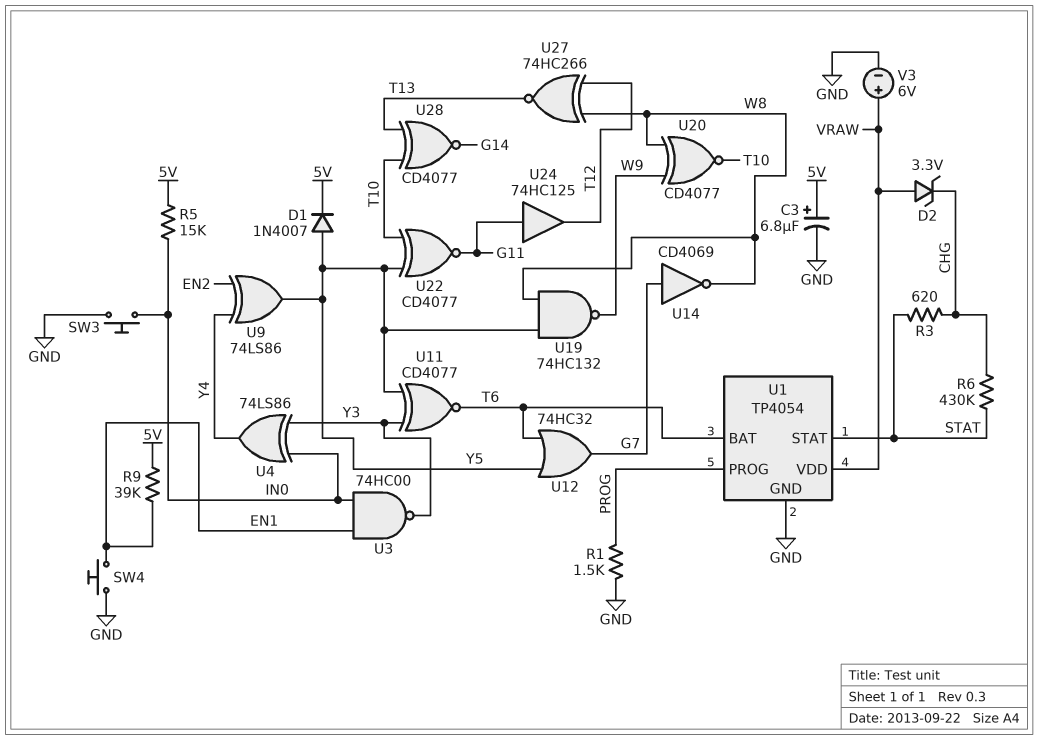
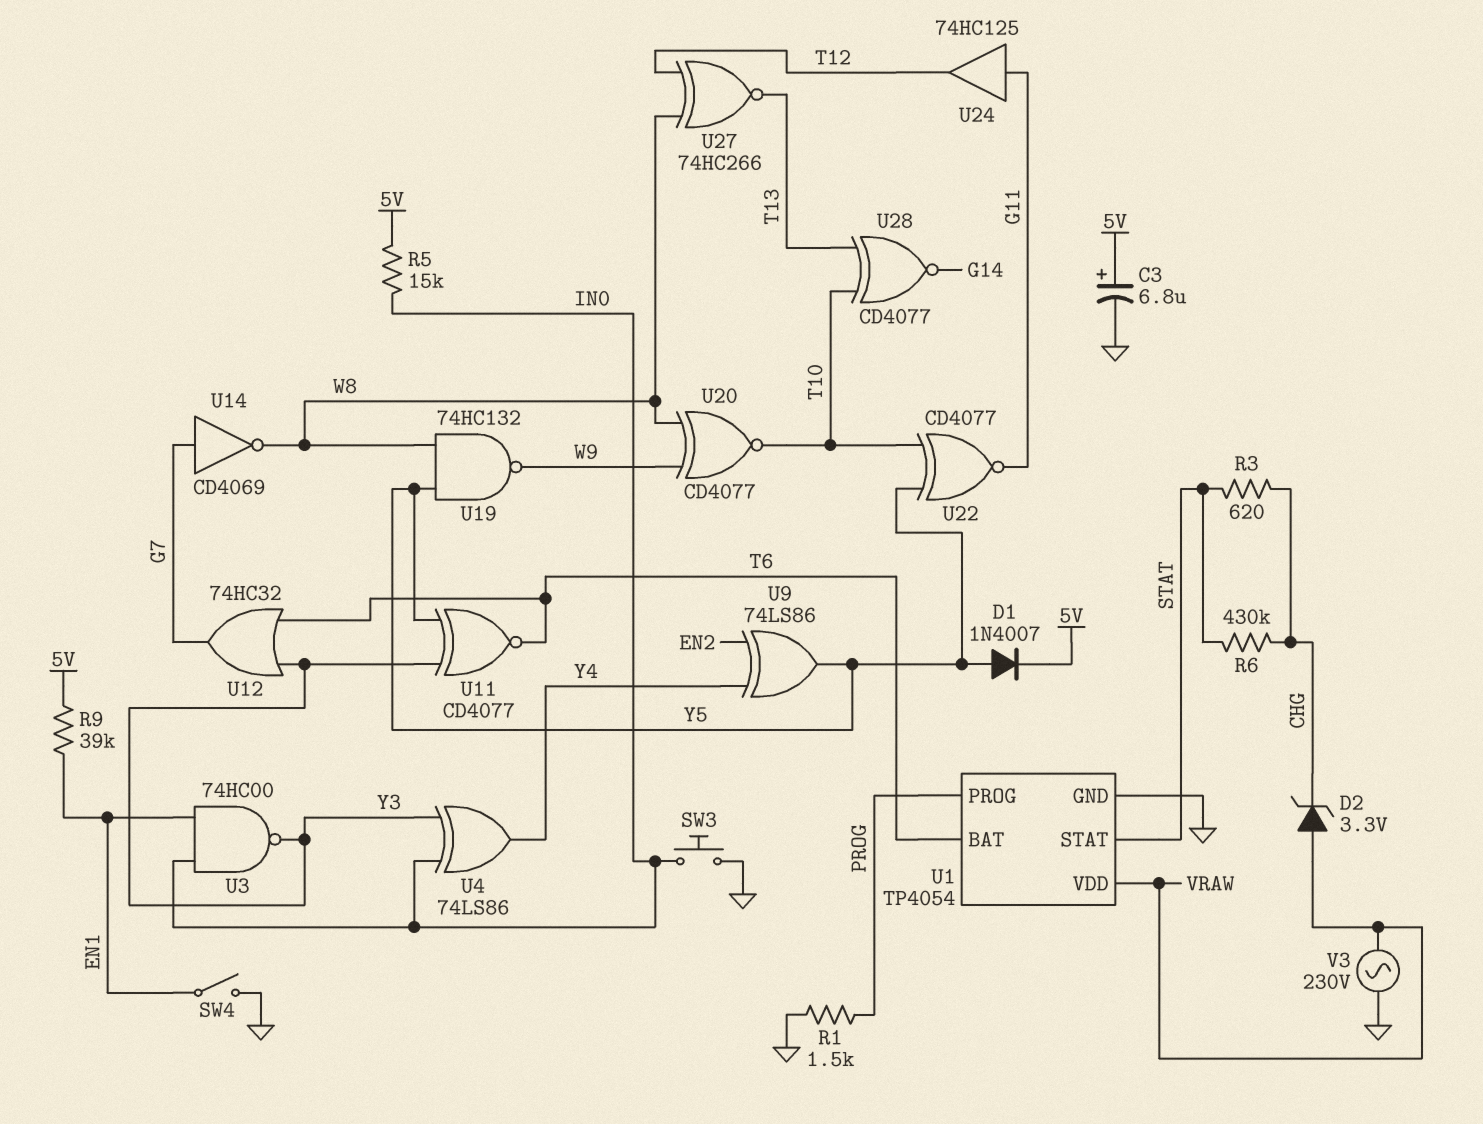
SW4: button (EN1, GND) -> switch (EN1, GND)
U12: OR 74HC32 (in T6, in Y5, out G7) -> OR 74HC32 (in T6, in Y3, out G7)
V3: 6V (plus VRAW, minus GND) -> AC 230V (GND, VRAW)

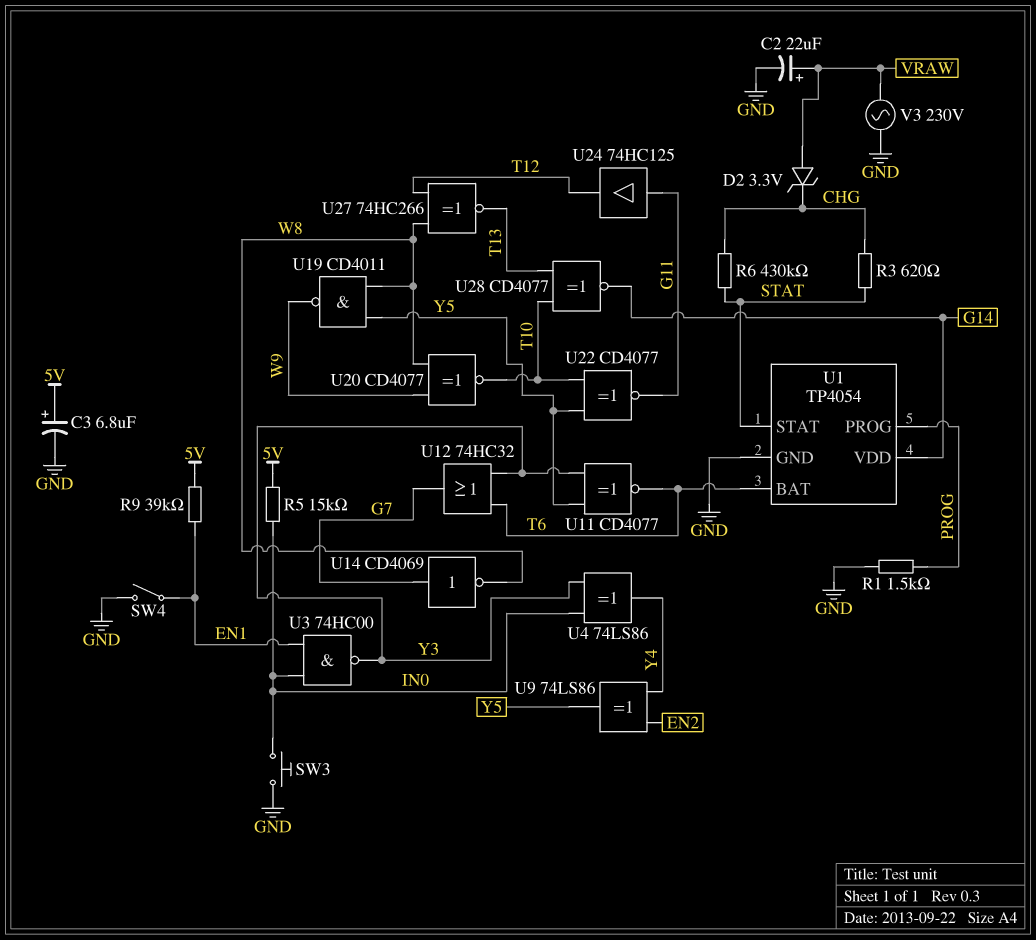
C2: none -> 22uF (plus VRAW, minus GND)
D1: diode 1N4007 (A Y5, K 5V) -> none
U1 pin VDD: VRAW -> G14
U19: NAND 74HC132 (in W8, in Y5, out W9) -> NAND CD4011 (in W8, in Y5, out W9)

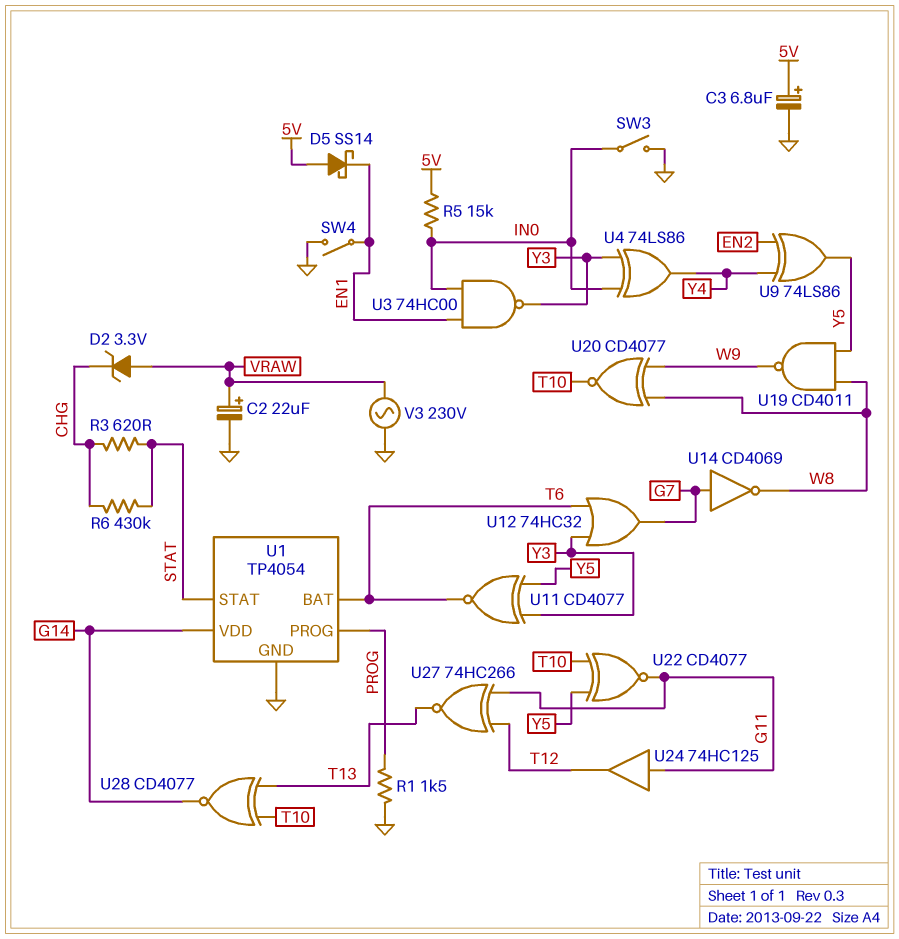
D5: none -> schottky SS14 (A 5V, K EN1)
R9: 39k (5V, EN1) -> none
SW3: button (GND, IN0) -> switch (GND, IN0)
U27: XNOR 74HC266 (in T12, in W8, out T13) -> XNOR 74HC266 (in G11, in T12, out T13)

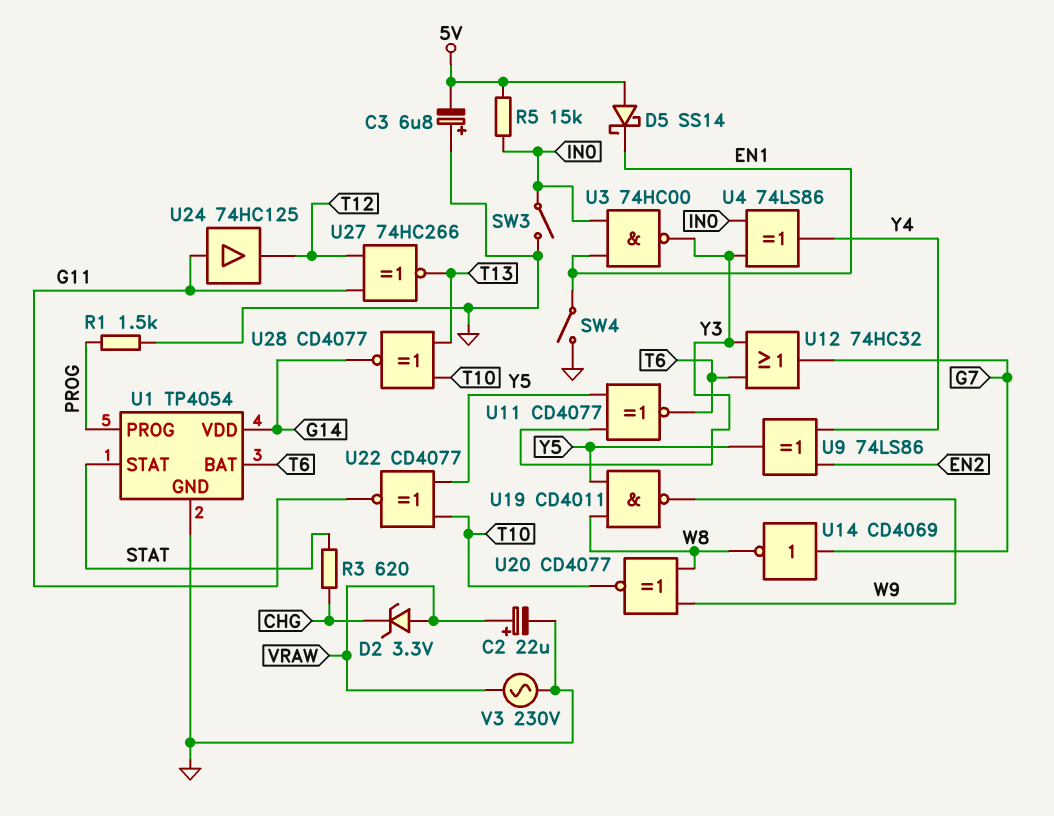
C3: 6.8uF (plus 5V, minus GND) -> 6.8uF (plus GND, minus 5V)
R6: 430k (CHG, STAT) -> none

